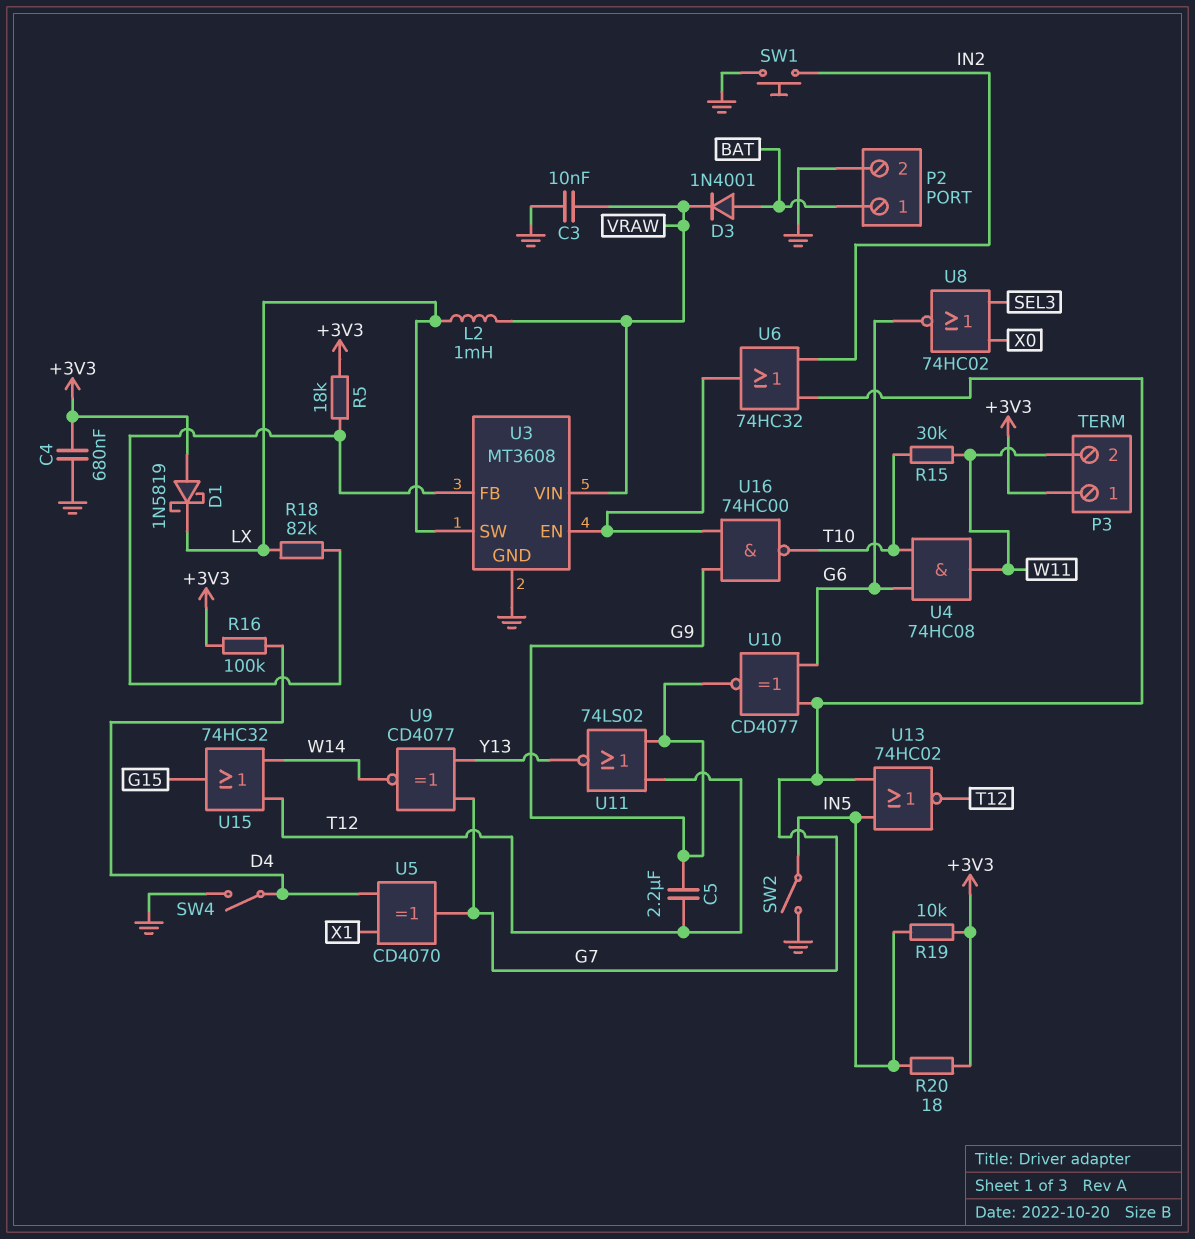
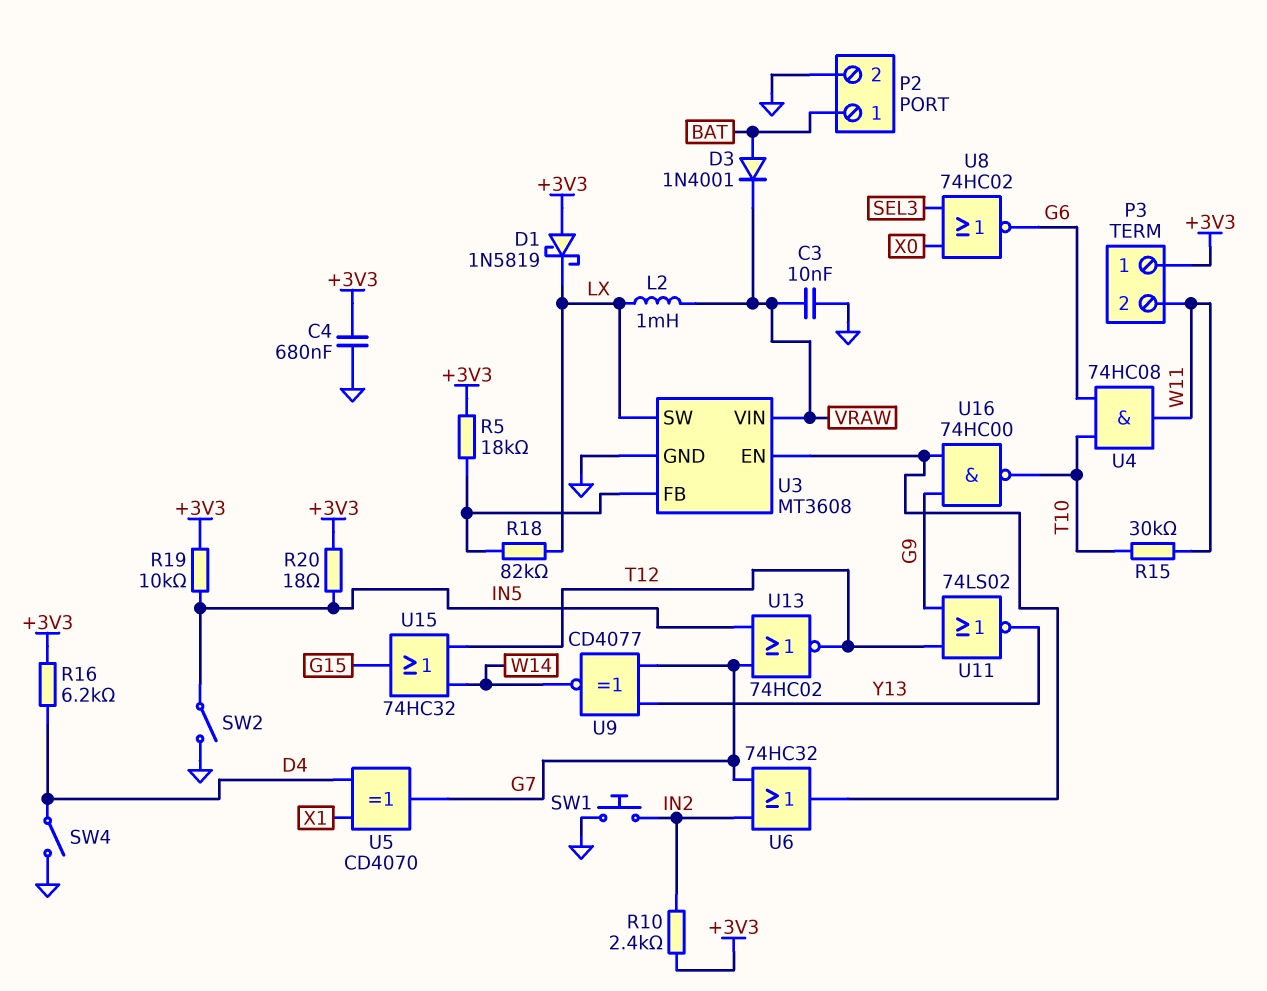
C5: 2.2uF (G9, T12) -> none
R10: none -> 2.4k (+3V3, IN2)
R16: 100k (+3V3, D4) -> 6.2k (+3V3, D4)
U10: XNOR CD4077 (in G6, in G7, out G9) -> none

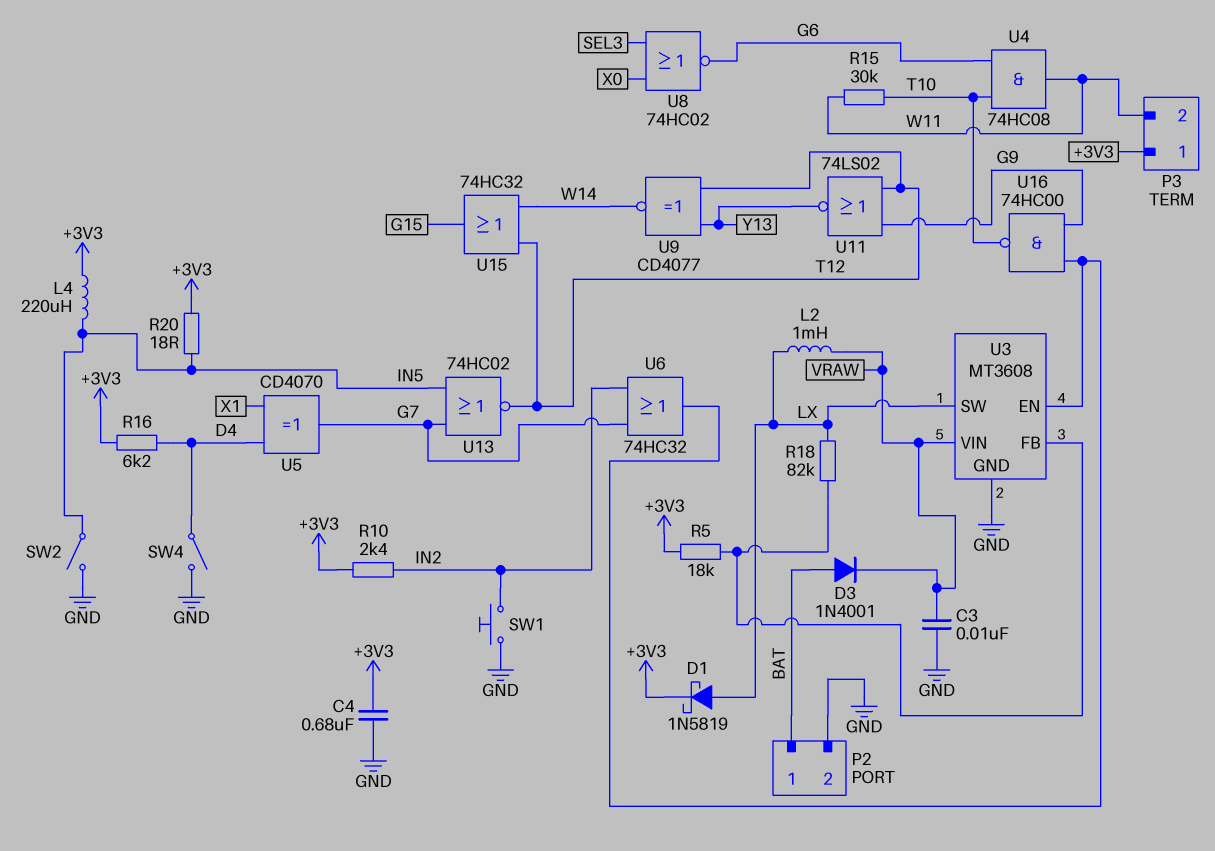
D1: schottky 1N5819 (A +3V3, K LX) -> schottky 1N5819 (A LX, K +3V3)
L4: none -> 220uH (+3V3, IN5)
R19: 10k (+3V3, IN5) -> none
U9: XNOR CD4077 (in G7, in Y13, out W14) -> XNOR CD4077 (in T12, in Y13, out W14)

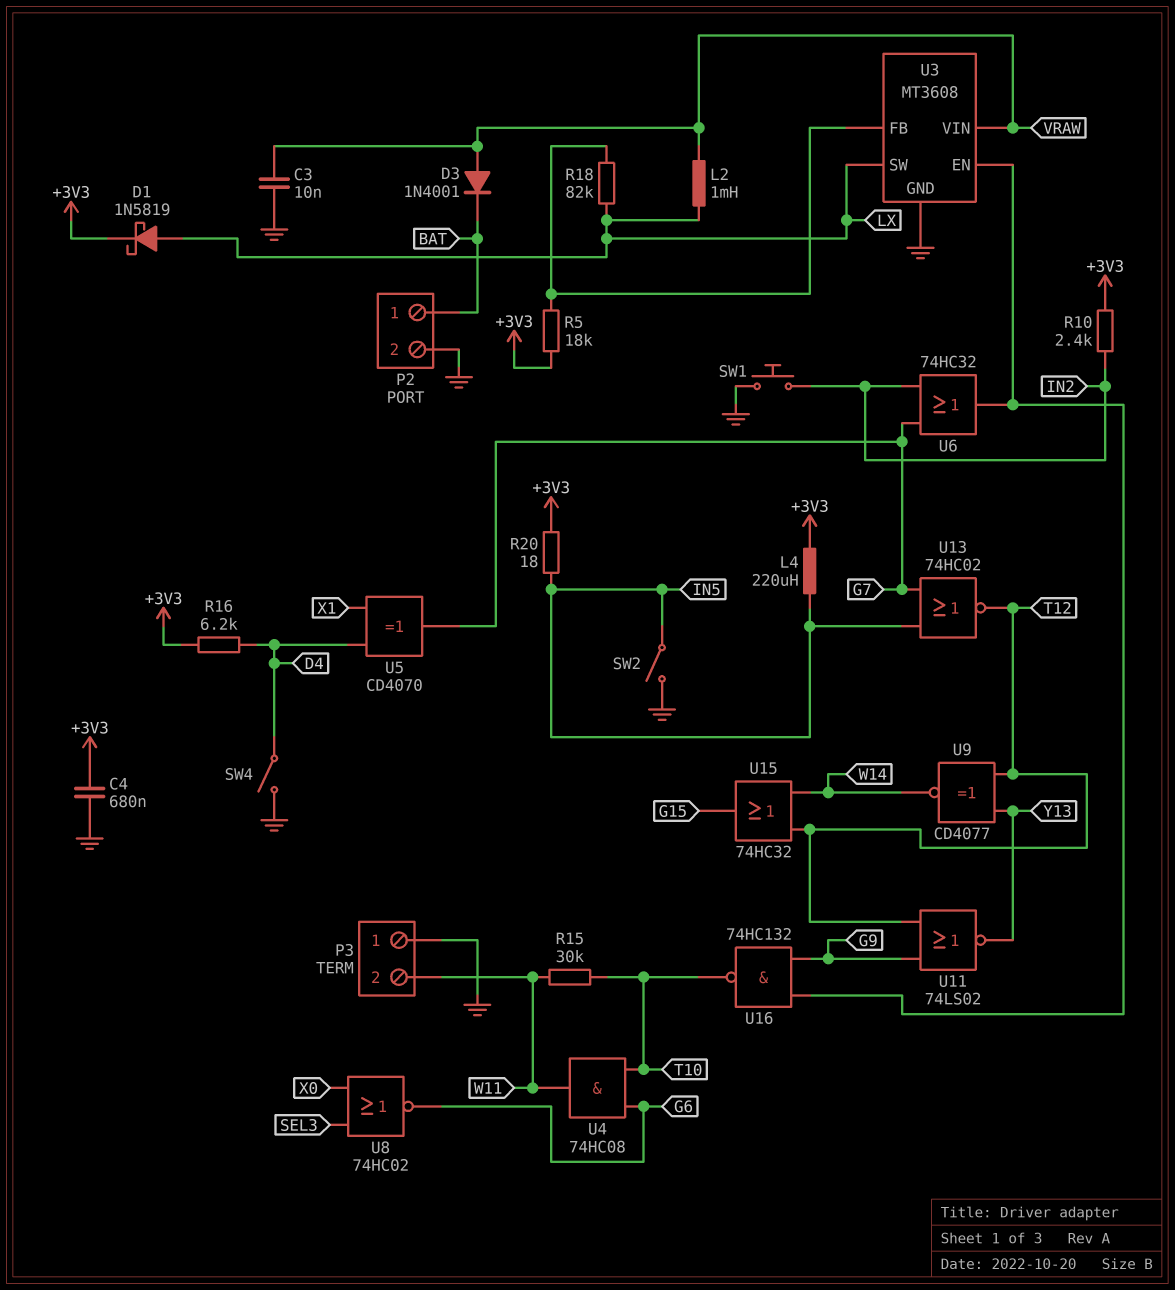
D3: diode 1N4001 (A BAT, K VRAW) -> diode 1N4001 (A VRAW, K BAT)
P3 pin 1: +3V3 -> GND
U16: NAND 74HC00 (in G9, in U3/EN, out T10) -> NAND 74HC132 (in G9, in U3/EN, out T10)

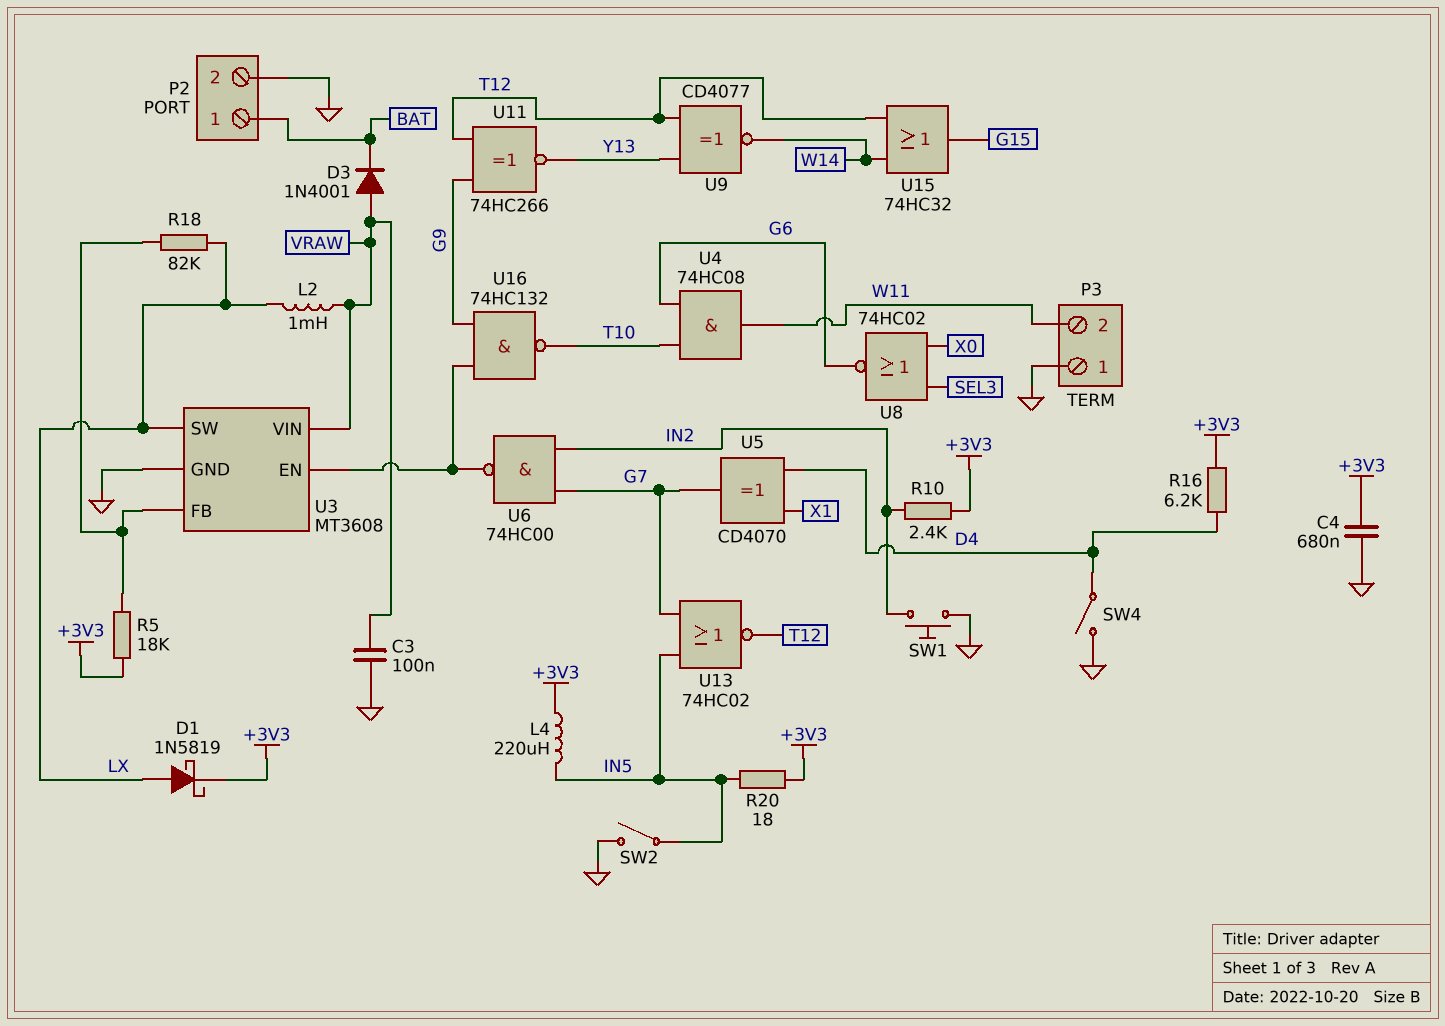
C3: 10nF (GND, VRAW) -> 100nF (GND, VRAW)
R15: 30k (T10, W11) -> none
U6: OR 74HC32 (in G7, in IN2, out U3/EN) -> NAND 74HC00 (in G7, in IN2, out U3/EN)
U11: NOR 74LS02 (in G9, in T12, out Y13) -> XNOR 74HC266 (in G9, in T12, out Y13)

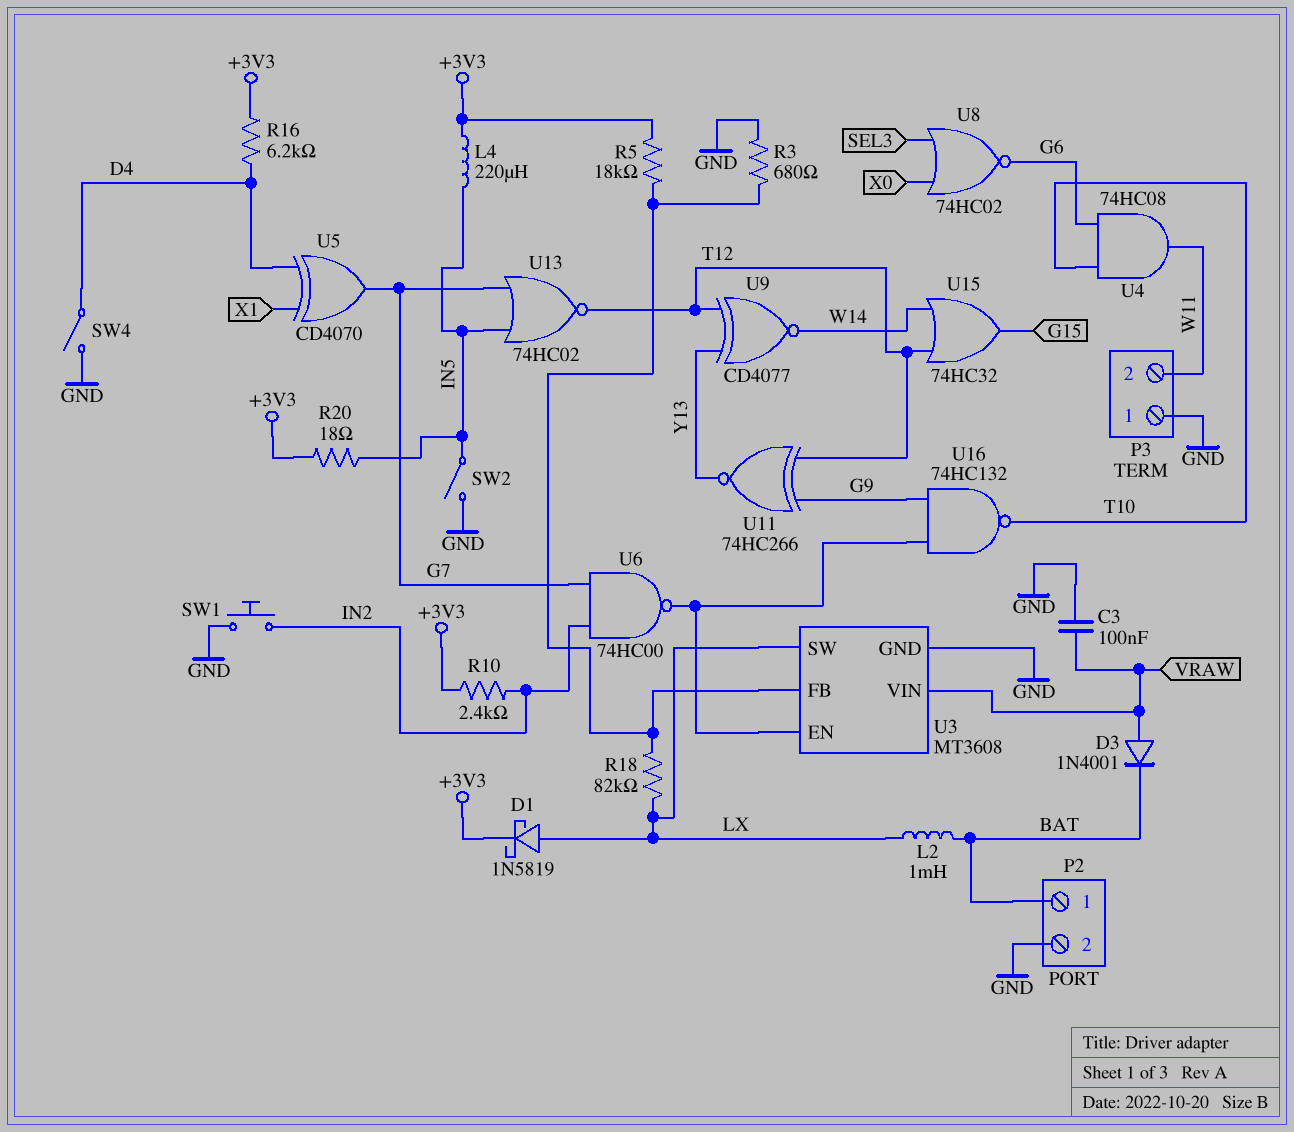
C4: 680nF (+3V3, GND) -> none
L2: 1mH (LX, VRAW) -> 1mH (BAT, LX)
R3: none -> 680 (GND, U3/FB)

